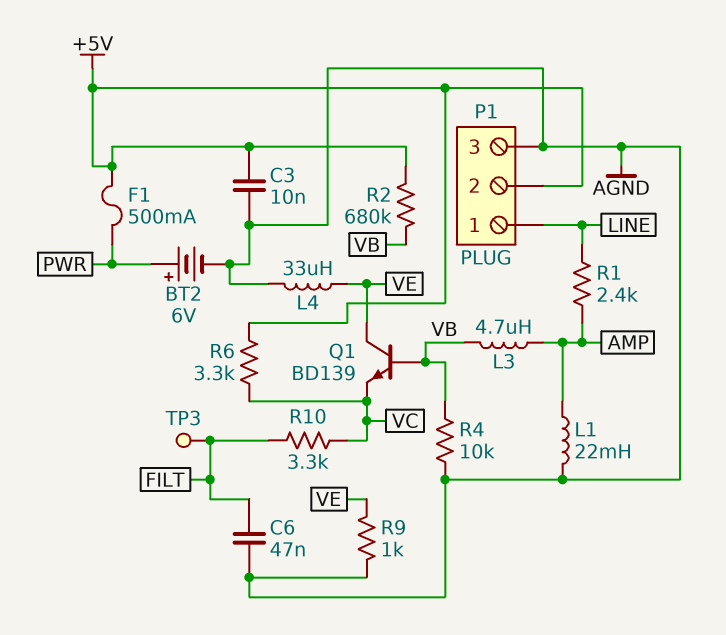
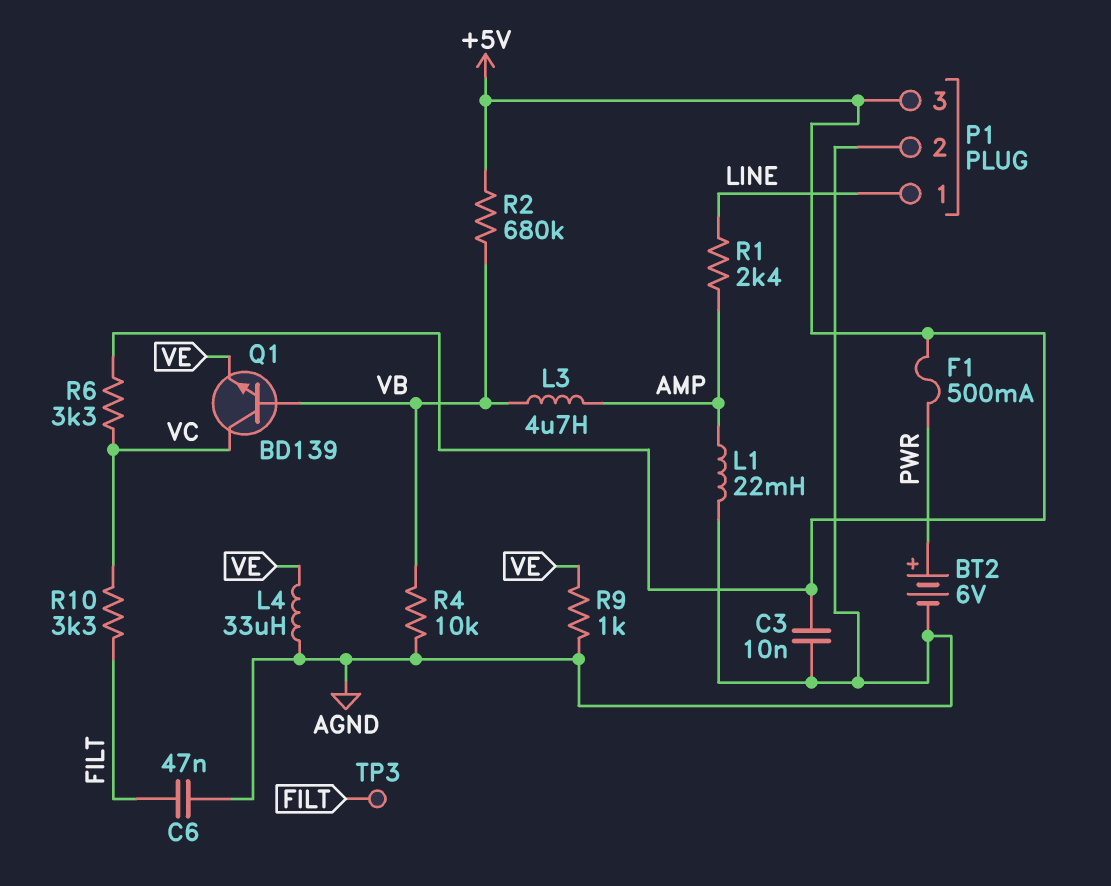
P1 pin 2: +5V -> AGND
P1 pin 3: AGND -> +5V
Q1: NPN BD139 (B VB, C VE, E VC) -> NPN BD139 (B VB, C VC, E VE)

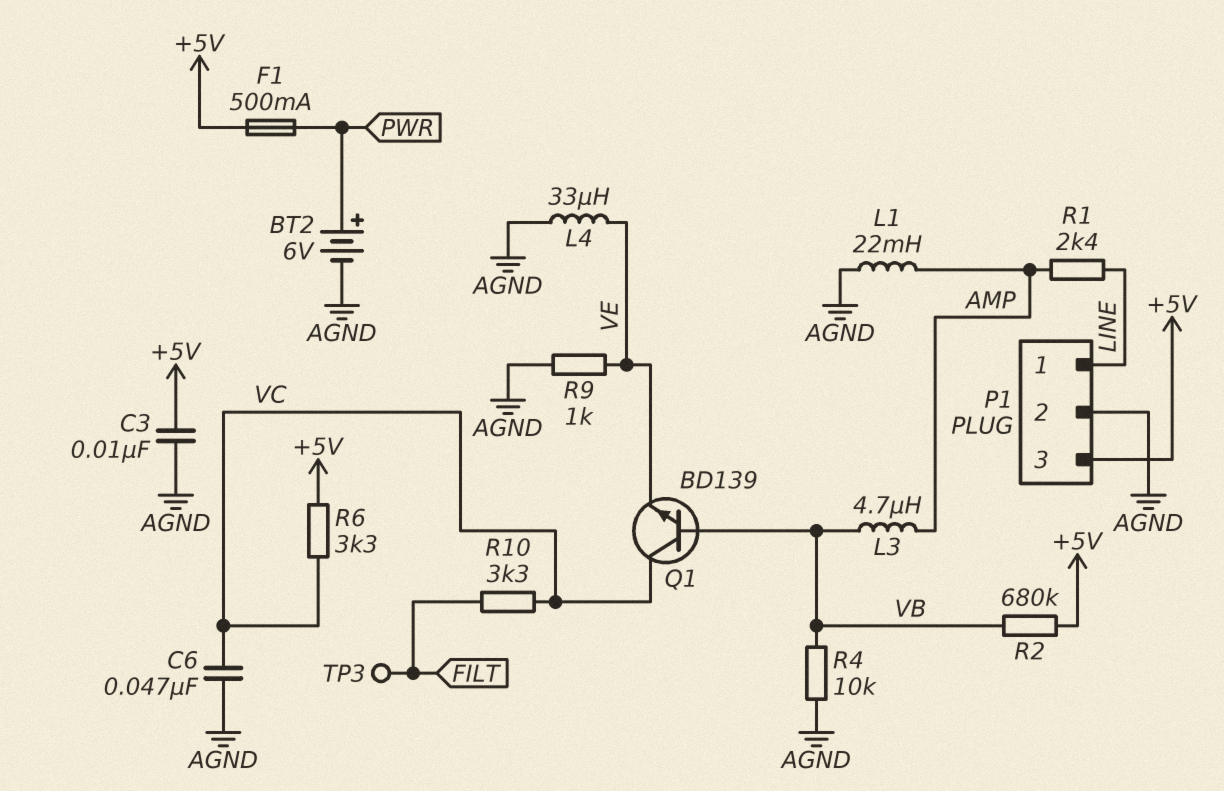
C6: 47nF (AGND, FILT) -> 47nF (AGND, VC)

